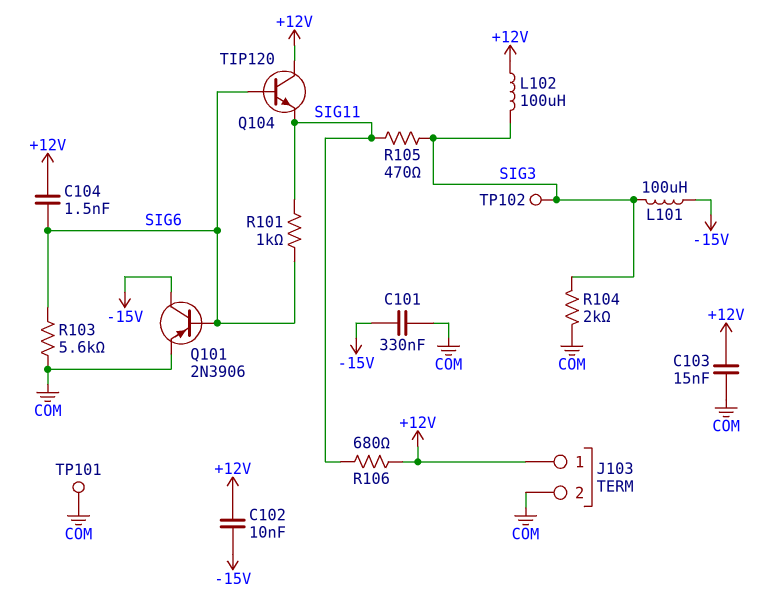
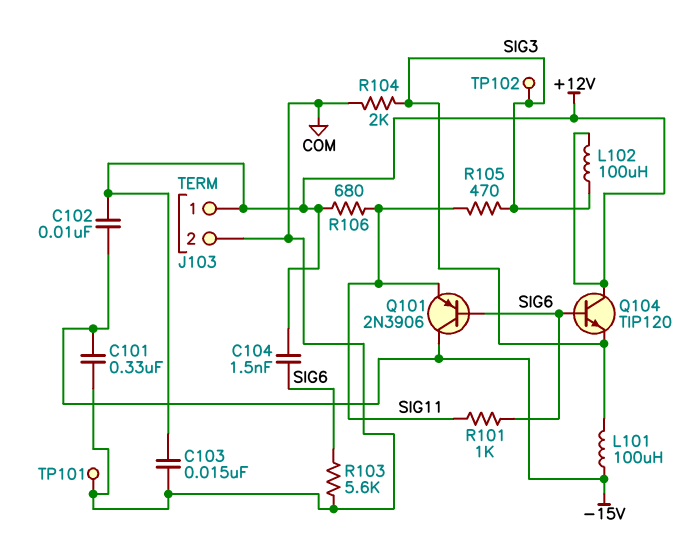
Q101: PNP 2N3906 (B SIG6, C -15V, E COM) -> PNP 2N3906 (B SIG6, C -15V, E SIG11)
Q104: NPN TIP120 (B SIG6, C +12V, E SIG11) -> NPN TIP120 (B SIG6, C +12V, E SIG3)

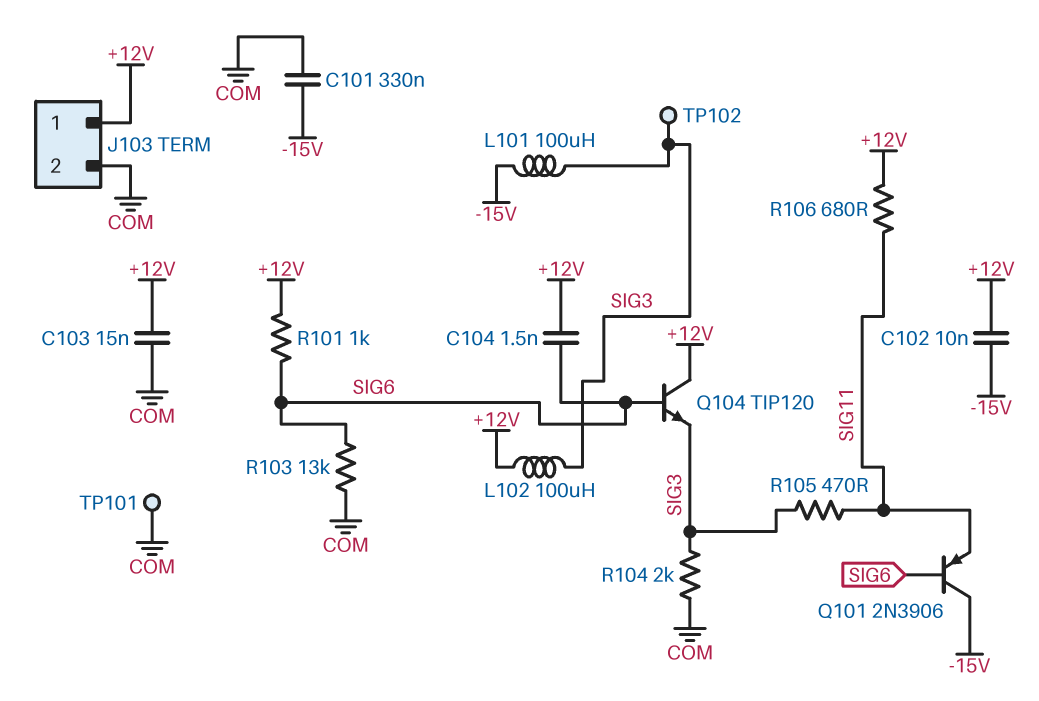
R101: 1k (SIG6, SIG11) -> 1k (+12V, SIG6)
R103: 5.6k (COM, SIG6) -> 13k (COM, SIG6)

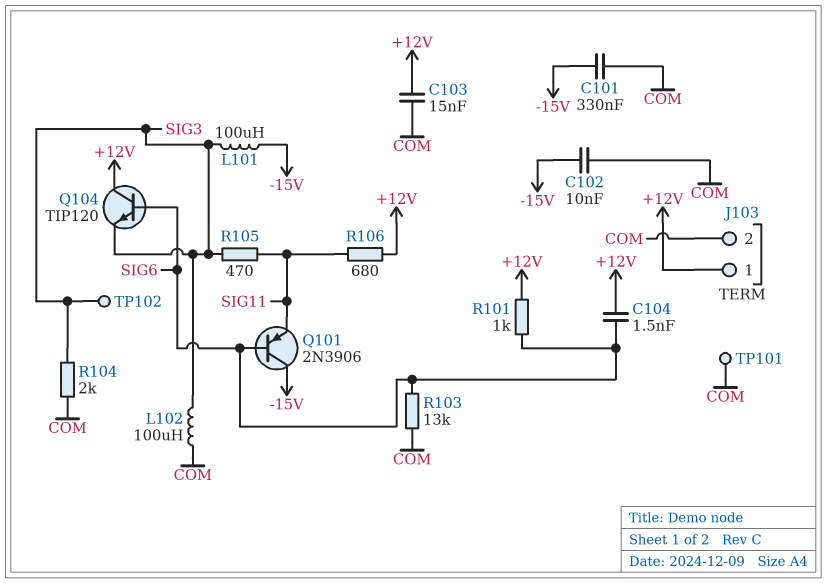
C102: 10nF (+12V, -15V) -> 10nF (-15V, COM)
L102: 100uH (+12V, SIG3) -> 100uH (COM, SIG3)

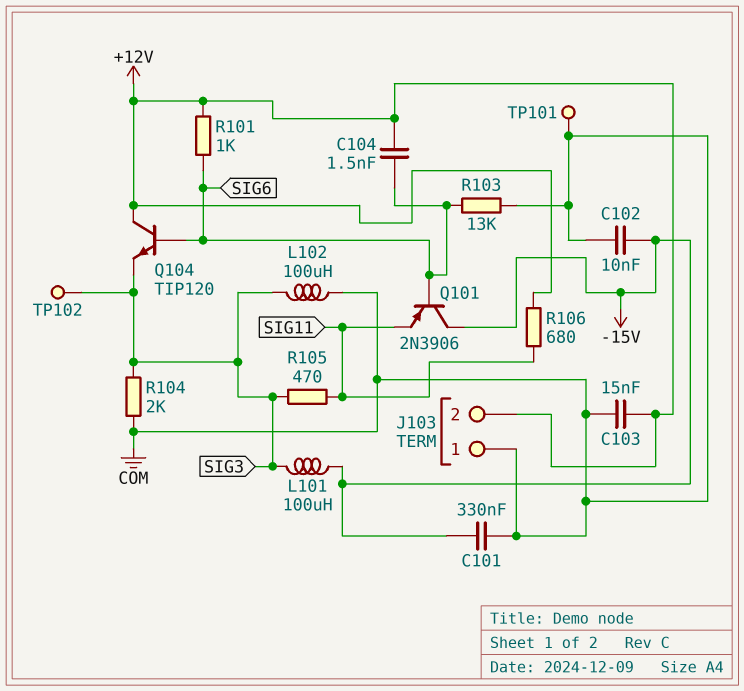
J103 pin 1: +12V -> COM
J103 pin 2: COM -> +12V

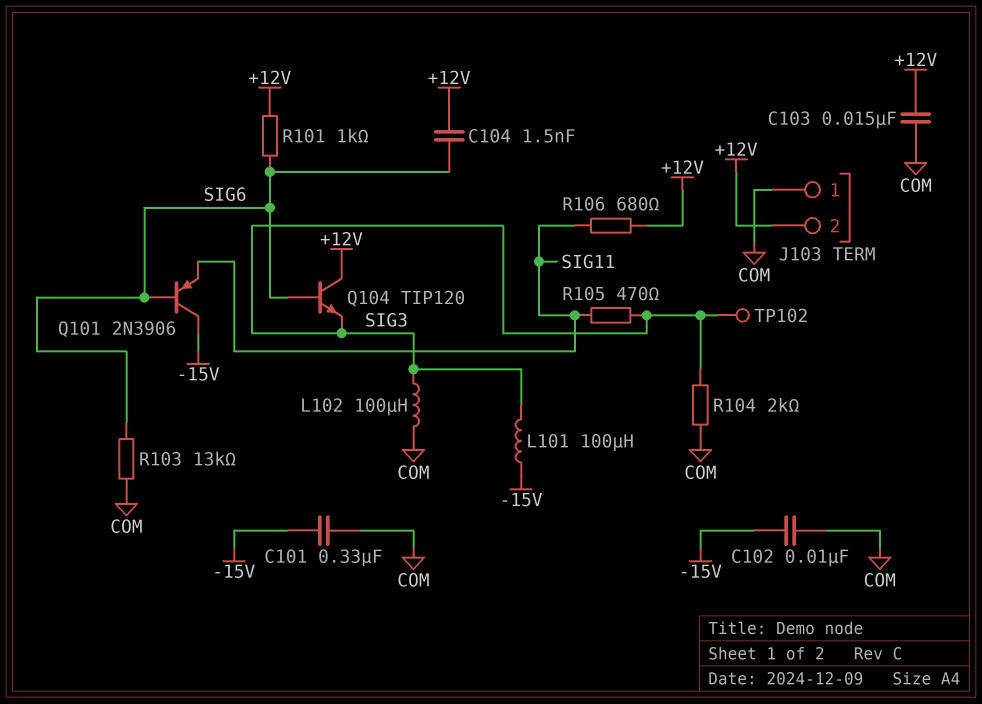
TP101: test point (COM) -> none

